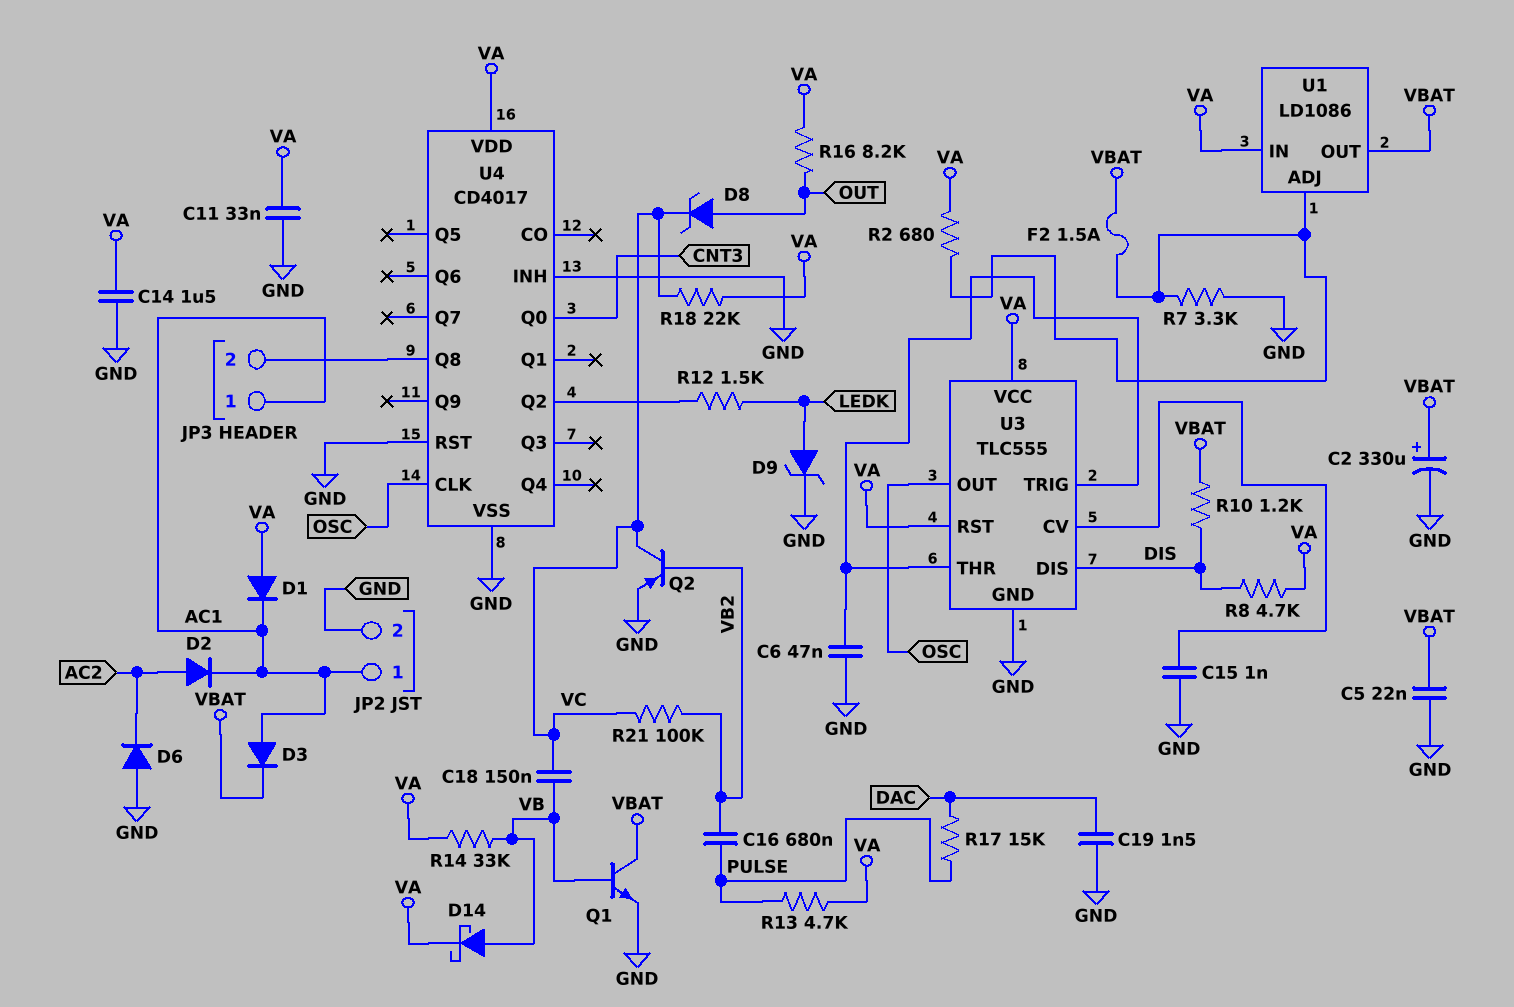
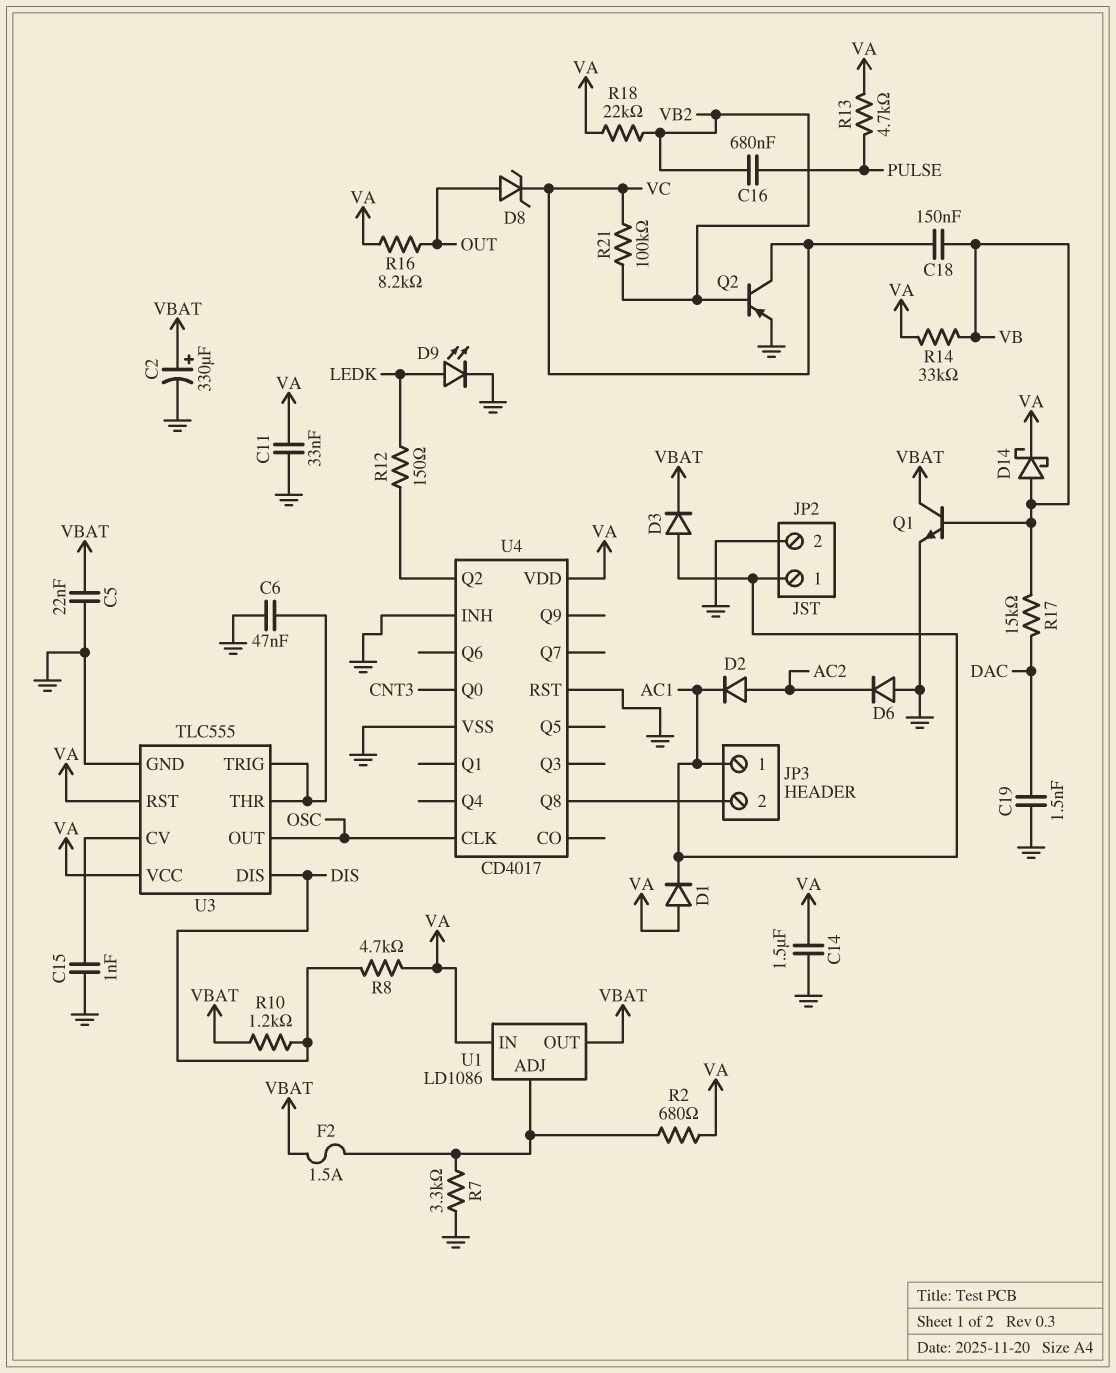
D9: zener (A LEDK, K GND) -> LED (A LEDK, K GND)
R12: 1.5k (LEDK, U4/Q2) -> 150 (LEDK, U4/Q2)
R17: 15k (DAC, PULSE) -> 15k (DAC, VB)
R18: 22k (VA, VC) -> 22k (VA, VB2)

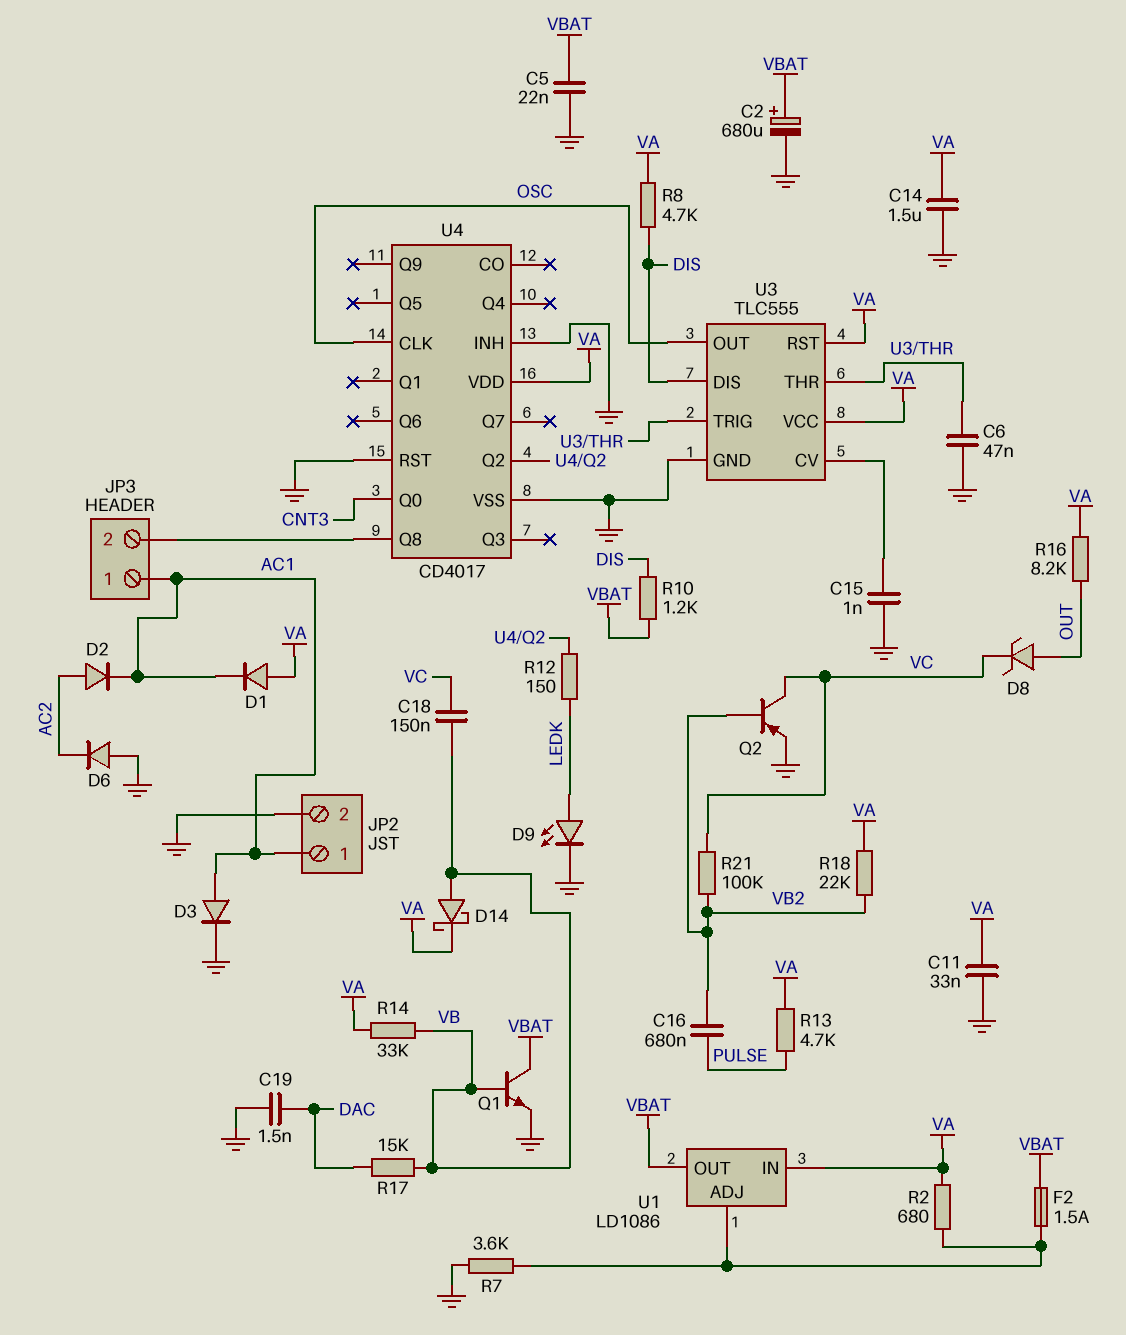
C2: 330uF (plus VBAT, minus GND) -> 680uF (plus VBAT, minus GND)
D3: diode (A AC1, K VBAT) -> diode (A AC1, K GND)
R7: 3.3k (GND, U1/ADJ) -> 3.6k (GND, U1/ADJ)

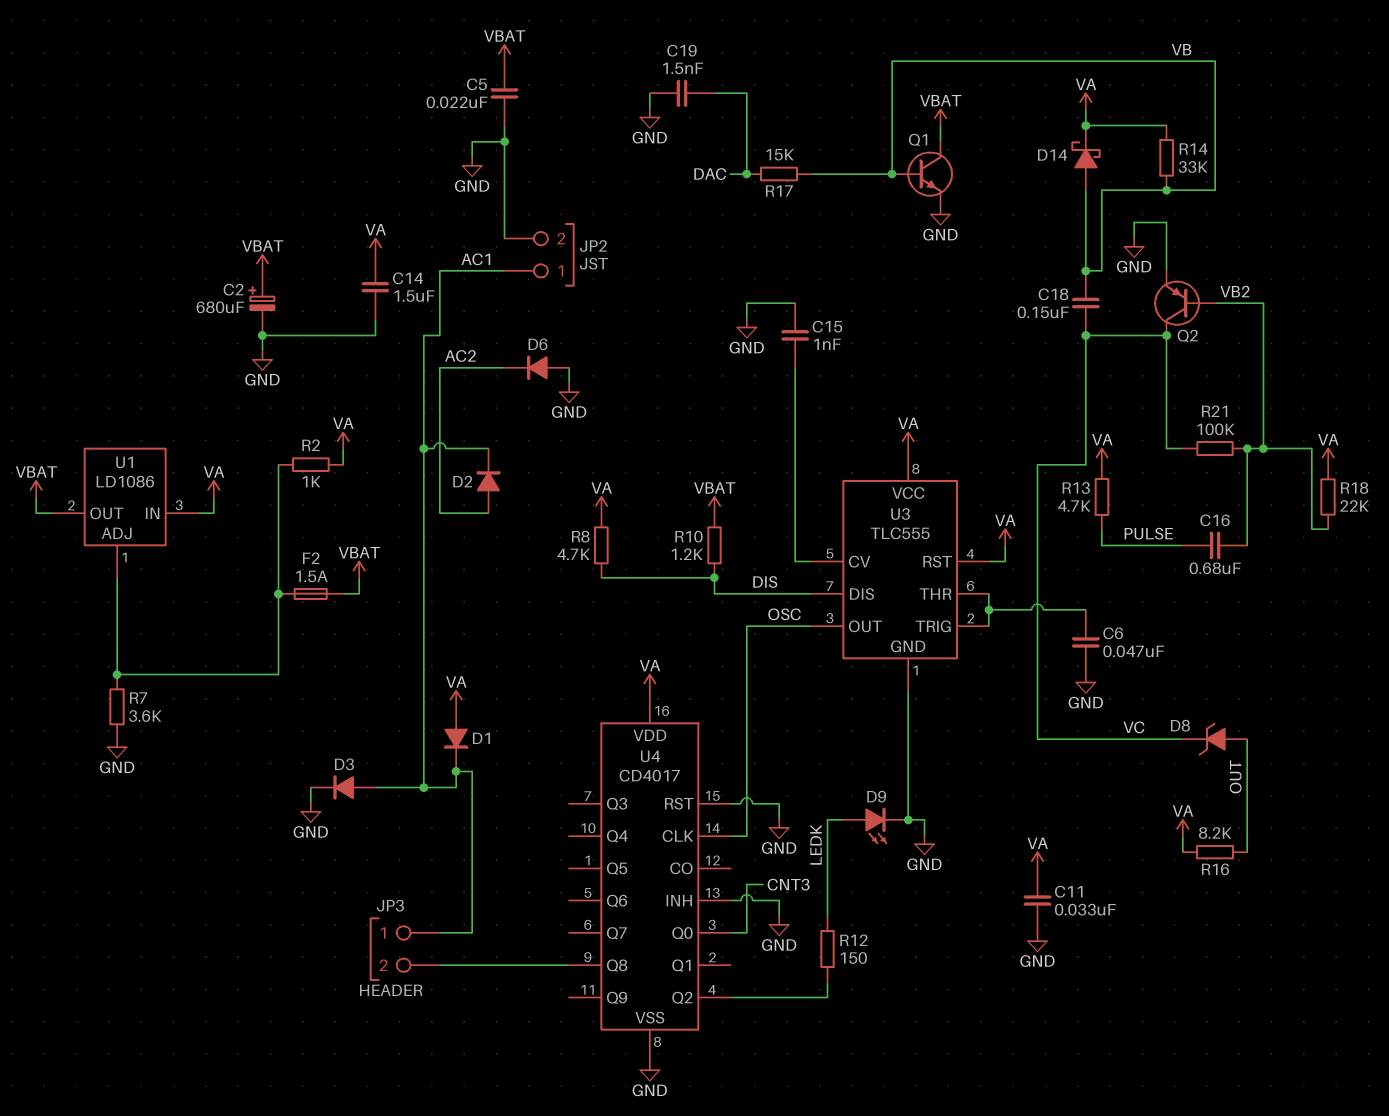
R2: 680 (U1/ADJ, VA) -> 1k (U1/ADJ, VA)

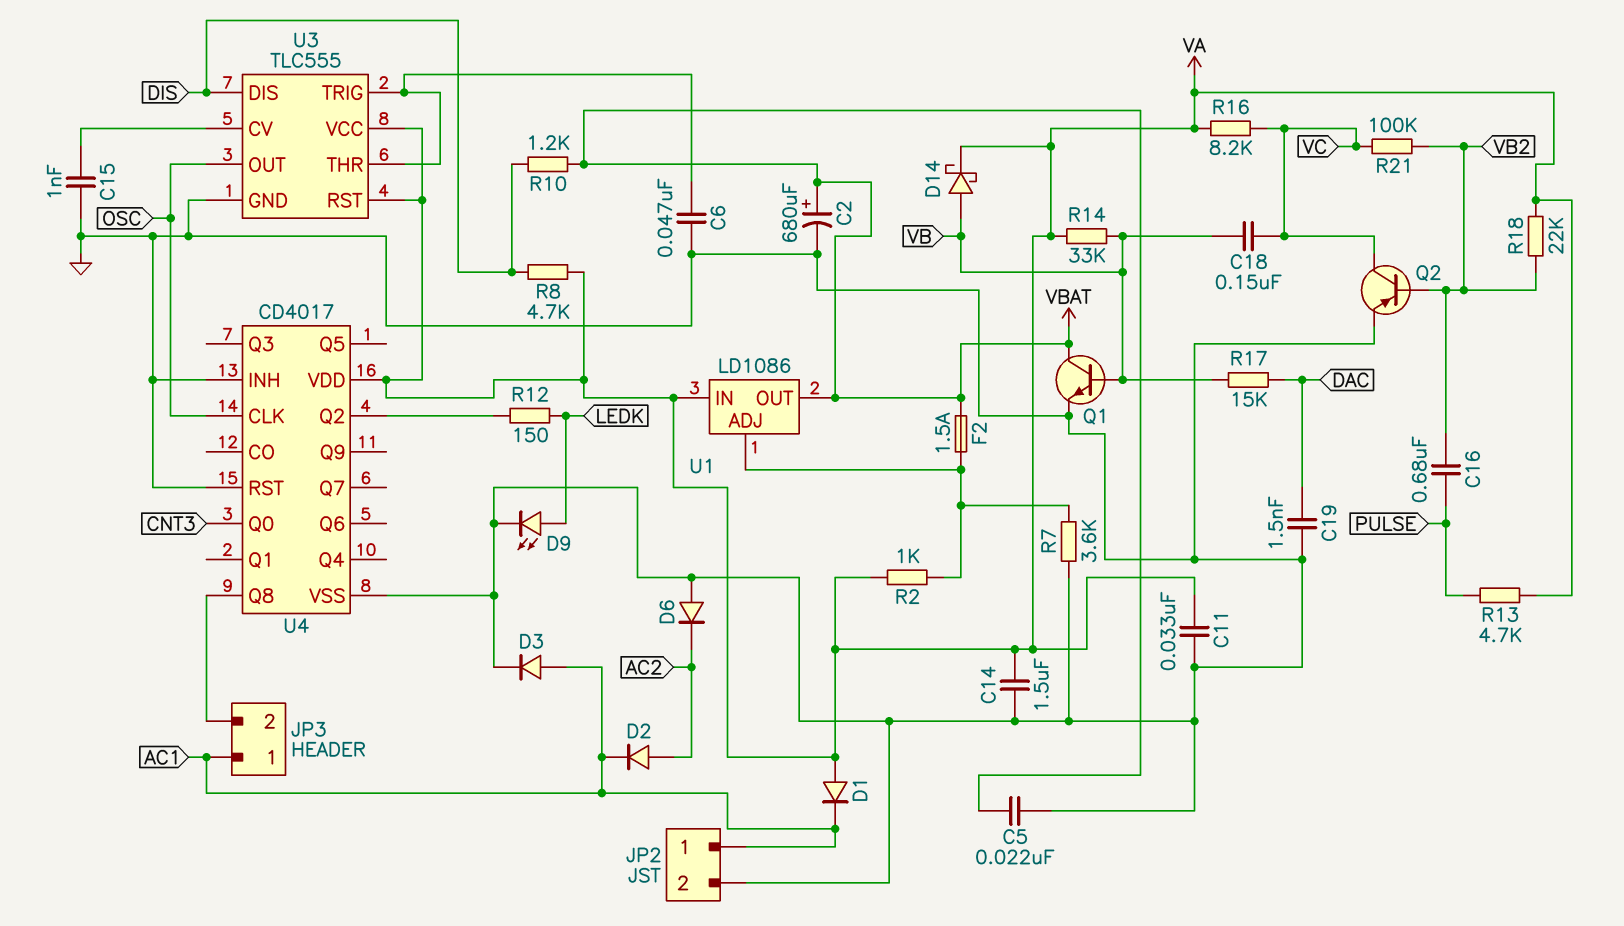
D8: zener (A OUT, K VC) -> none
R16: 8.2k (OUT, VA) -> 8.2k (VA, VC)

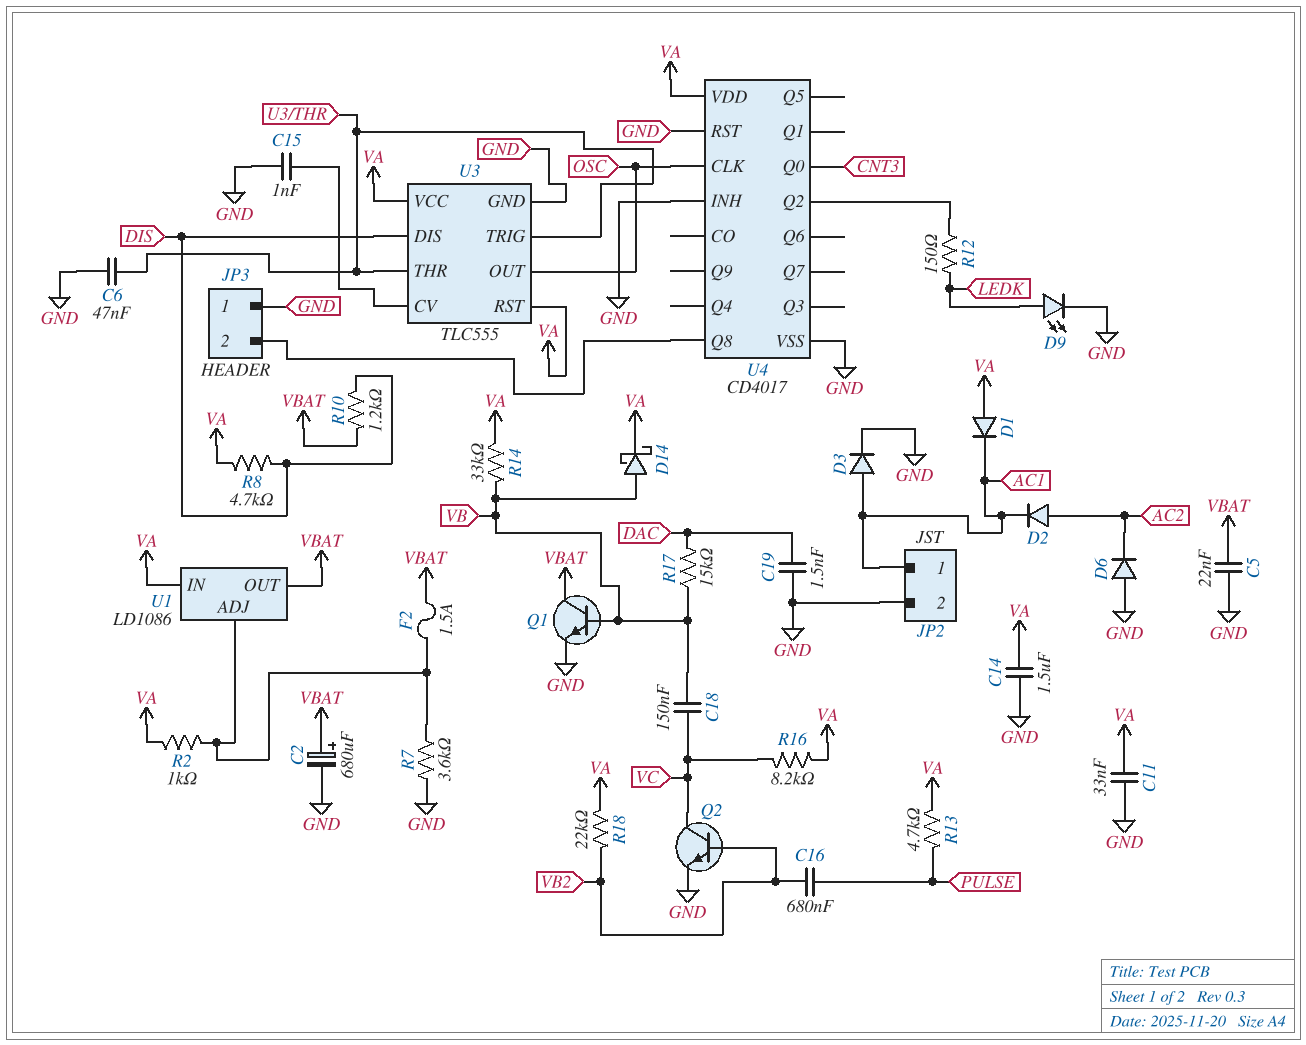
JP3 pin 1: AC1 -> GND
Q2: PNP (B VB2, C VC, E GND) -> NPN (B VB2, C VC, E GND)
R21: 100k (VB2, VC) -> none

